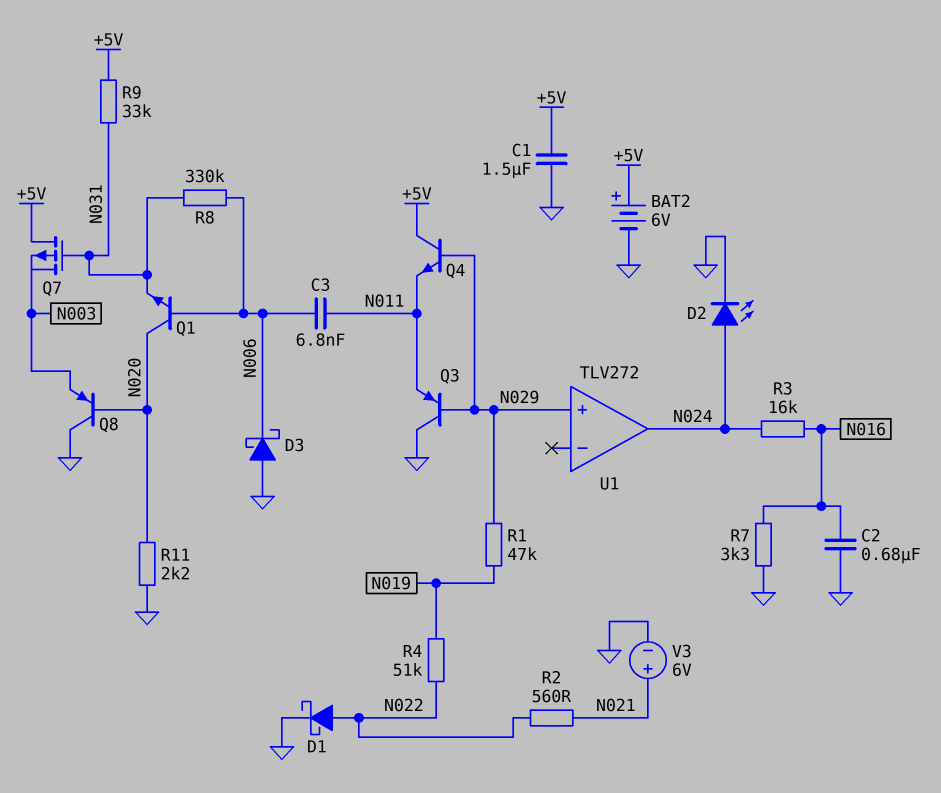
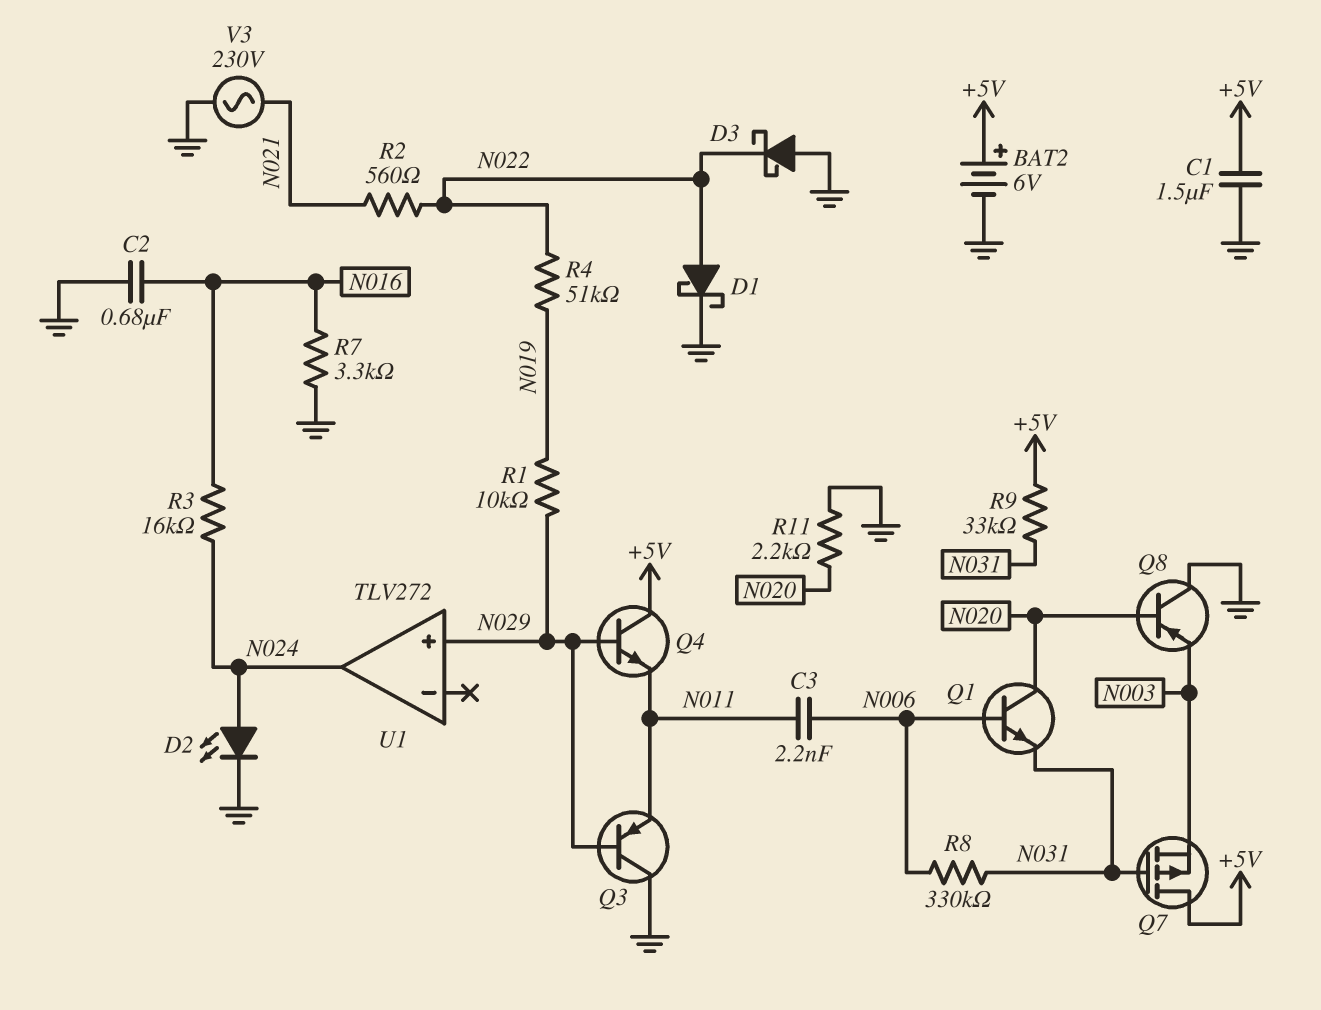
C3: 6.8nF (N006, N011) -> 2.2nF (N006, N011)
D3: schottky (A GND, K N006) -> schottky (A GND, K N022)
R1: 47k (N019, N029) -> 10k (N019, N029)
V3: 6V (plus N021, minus GND) -> AC 230V (GND, N021)

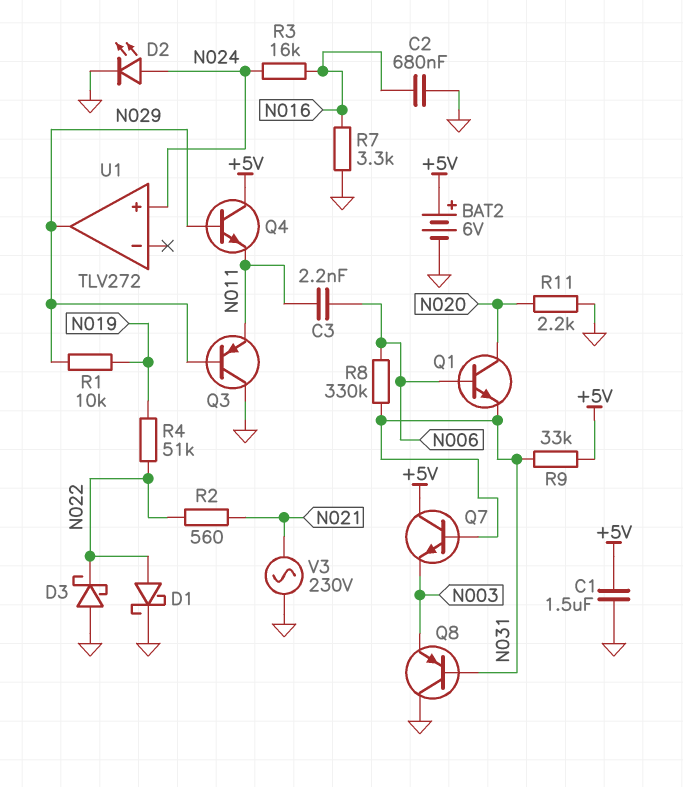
Q7: PMOS (G N031, D +5V, S N003) -> NPN (B N031, C +5V, E N003)
Q8: PNP (B N020, C GND, E N003) -> PNP (B N031, C GND, E N003)
U1 pin in+: N029 -> N024
U1 pin out: N024 -> N029

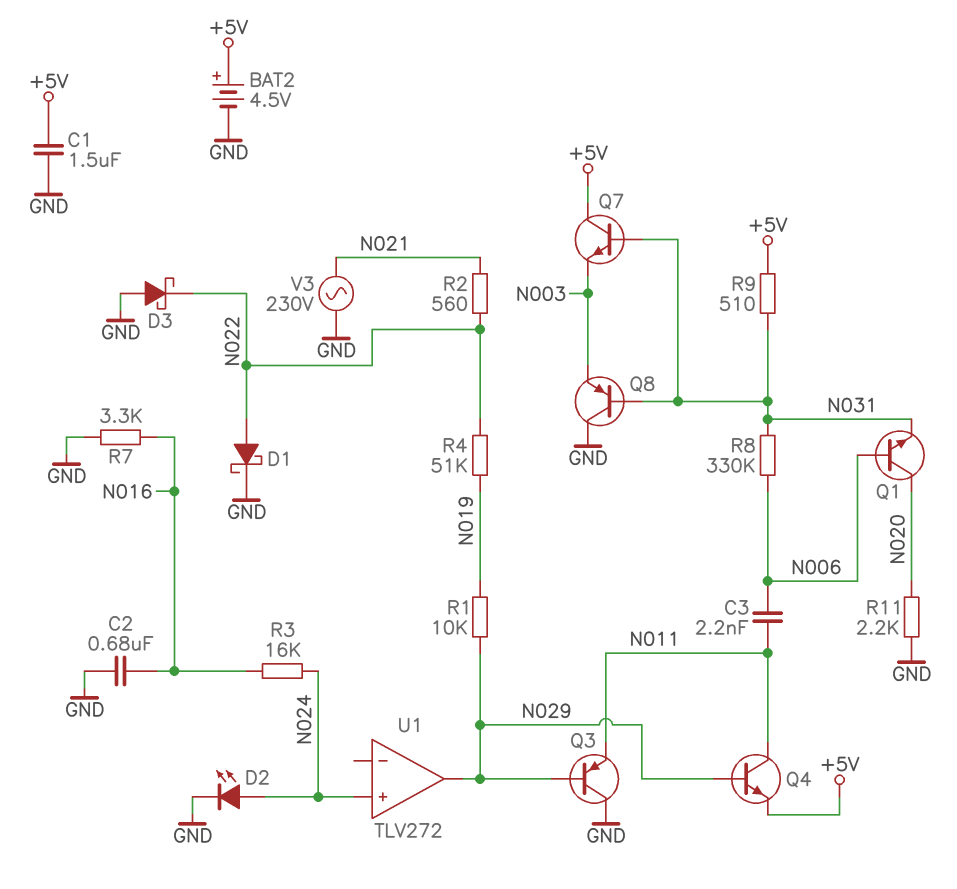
BAT2: 6V (plus +5V, minus GND) -> 4.5V (plus +5V, minus GND)
Q4: NPN (B N029, C +5V, E N011) -> NPN (B N029, C N011, E +5V)
R9: 33k (+5V, N031) -> 510 (+5V, N031)

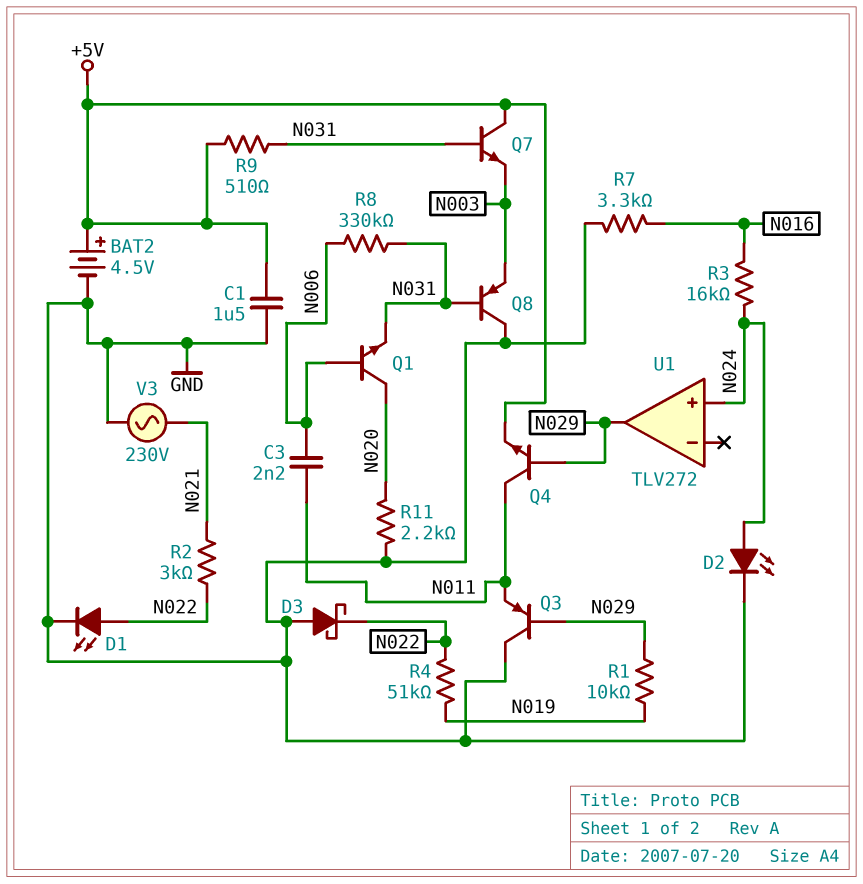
C2: 680nF (GND, N016) -> none
D1: schottky (A N022, K GND) -> LED (A N022, K GND)
R2: 560 (N021, N022) -> 3k (N021, N022)

